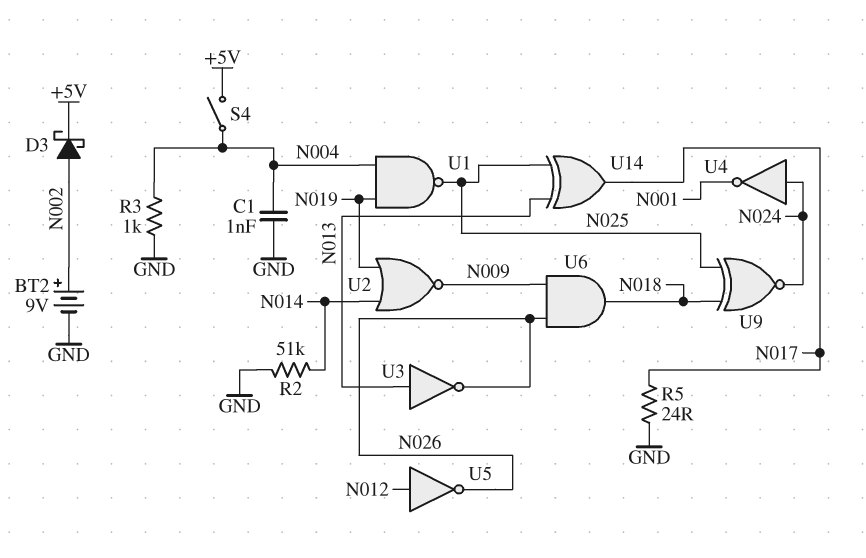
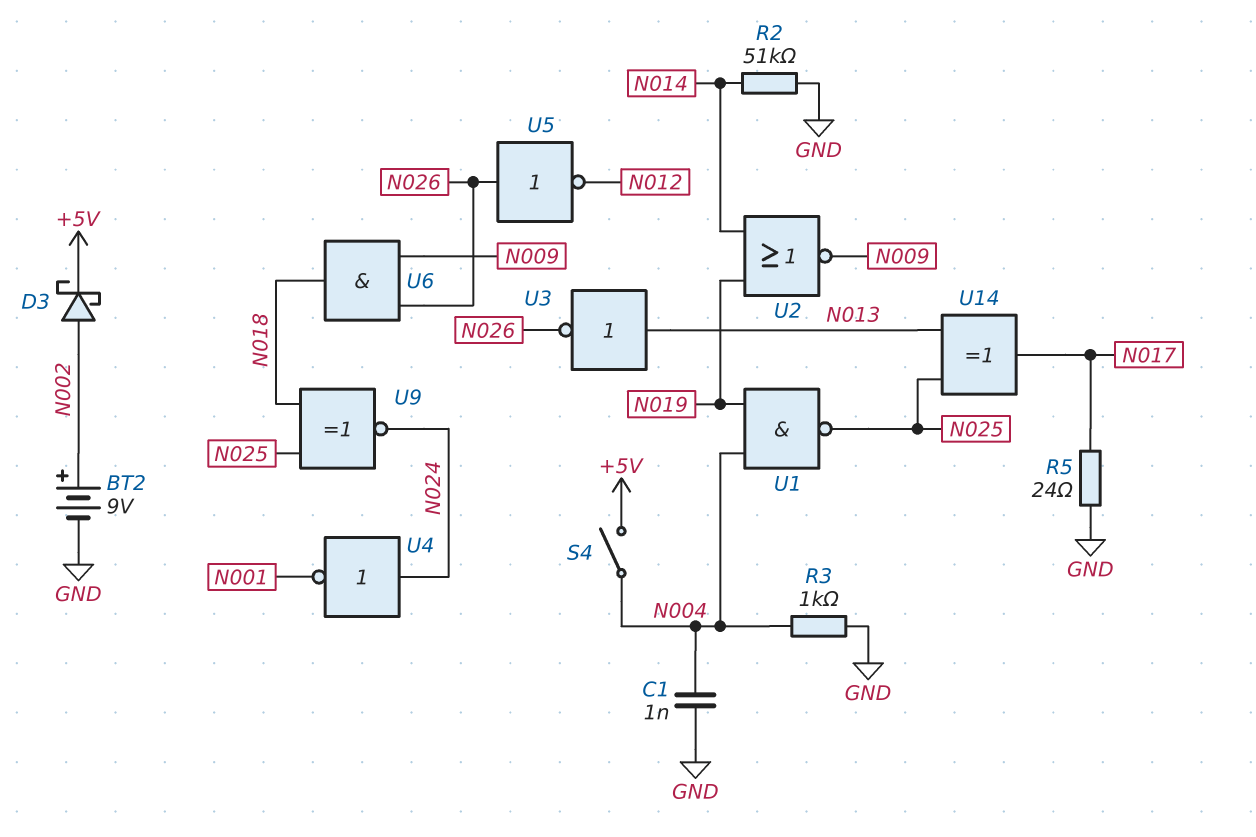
U5: NOT (in N012, out N026) -> NOT (in N026, out N012)

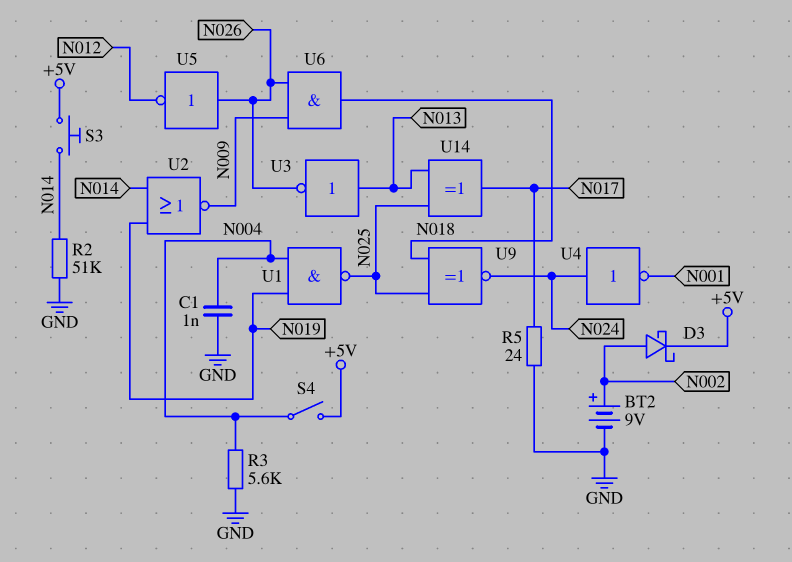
R3: 1k (GND, N004) -> 5.6k (GND, N004)
S3: none -> button (+5V, N014)

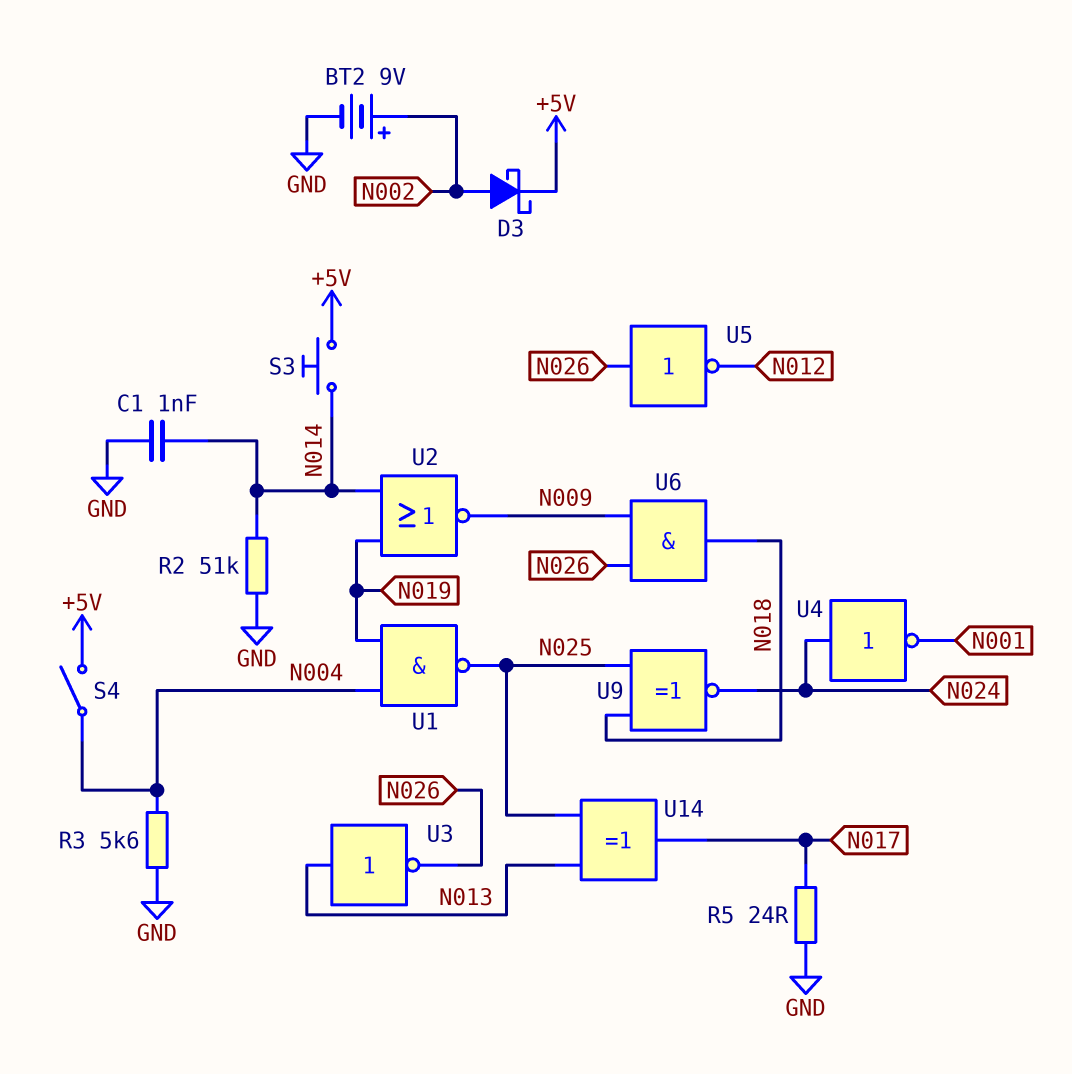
C1: 1nF (GND, N004) -> 1nF (GND, N014)

